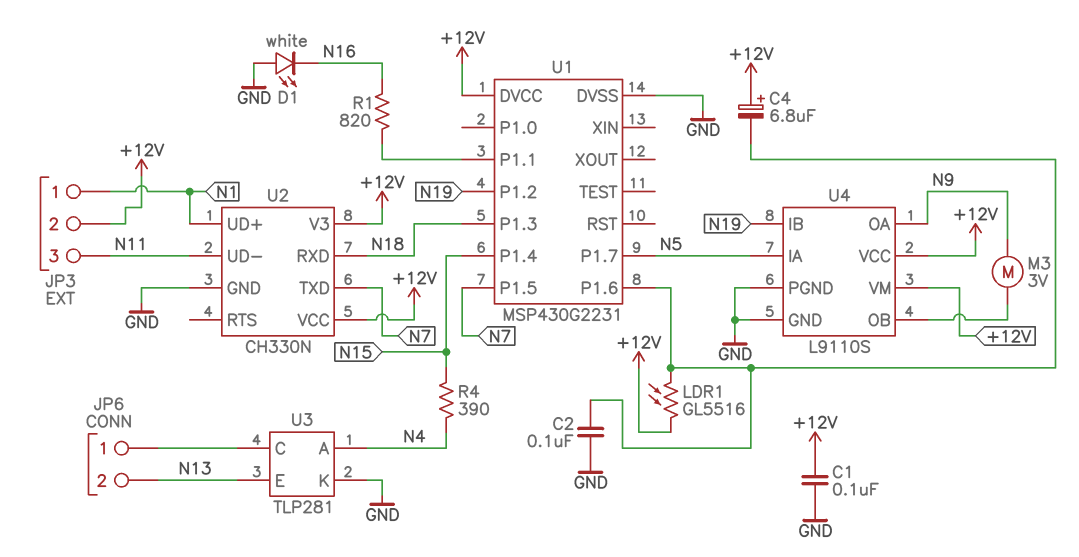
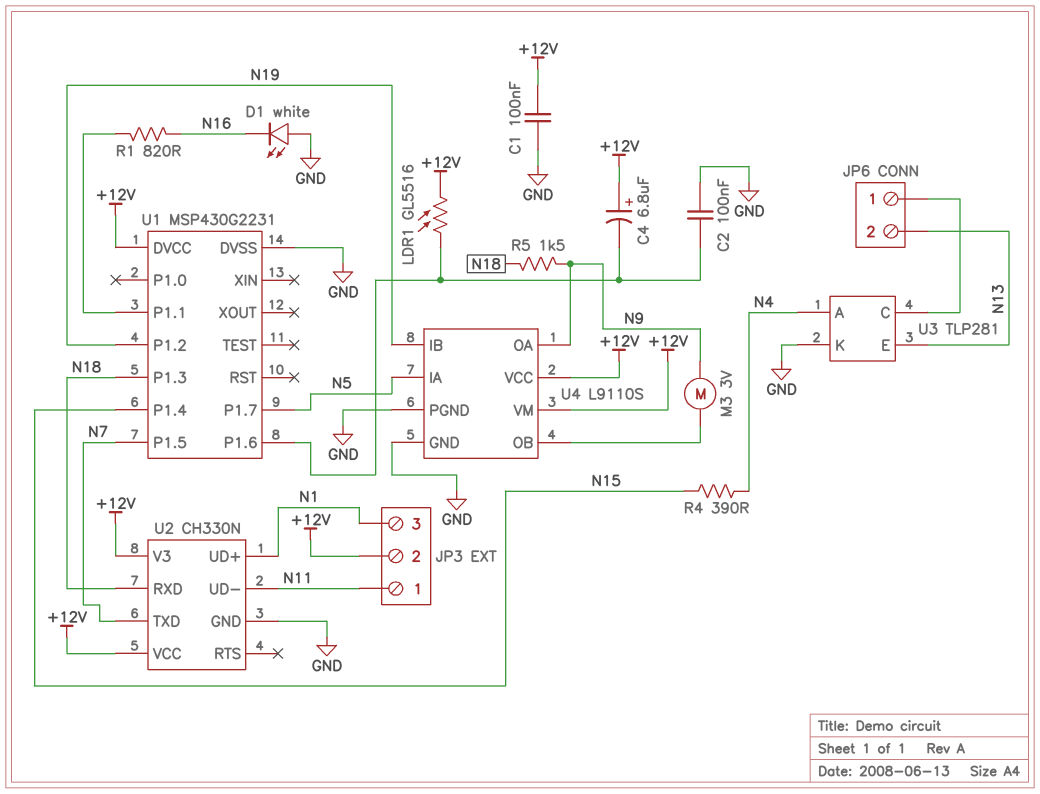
JP3 pin 1: N1 -> N11
JP3 pin 3: N11 -> N1
R5: none -> 1.5k (N9, N18)

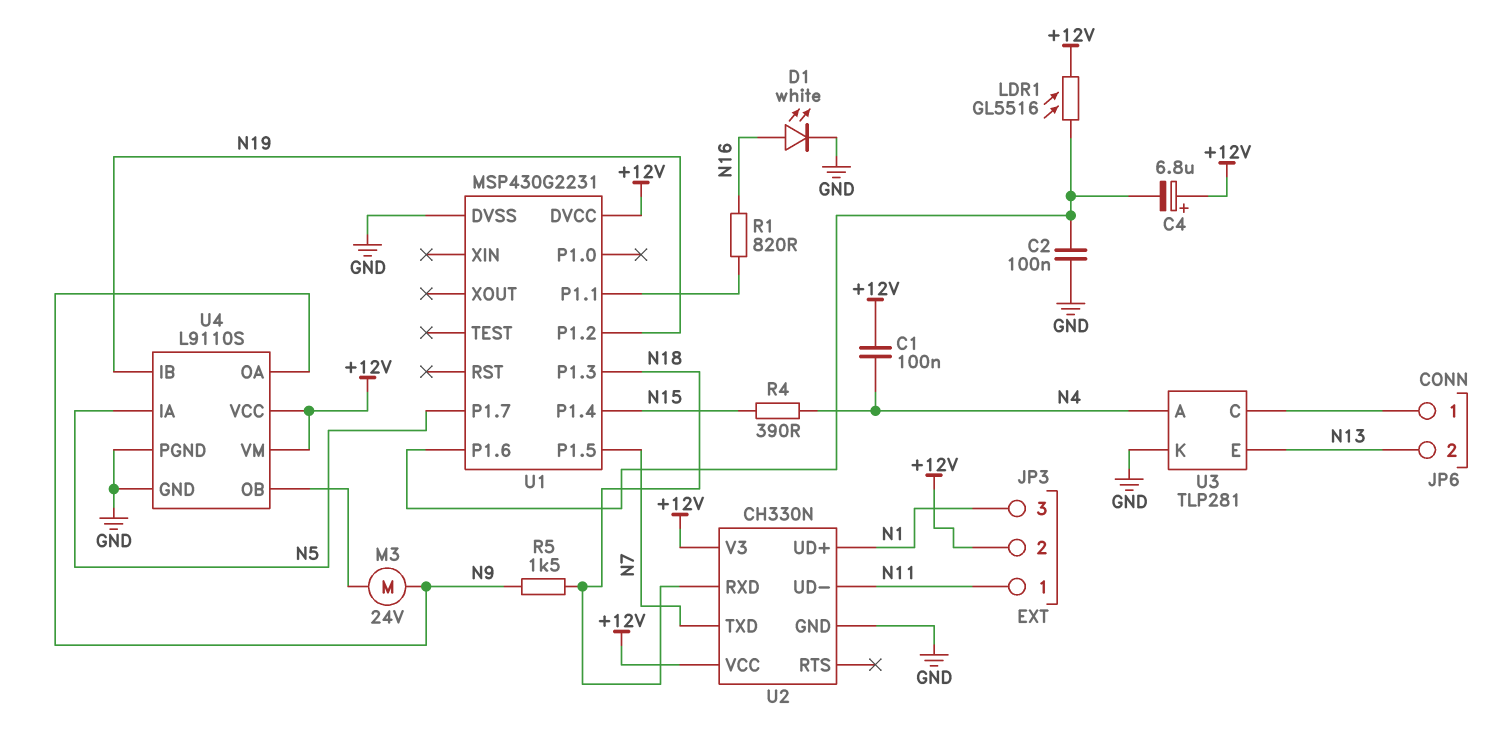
C1: 100nF (+12V, GND) -> 100nF (+12V, N4)
D1: LED white (A GND, K N16) -> LED white (A N16, K GND)
M3: motor 3V (N9, U4/OB) -> motor 24V (N9, U4/OB)

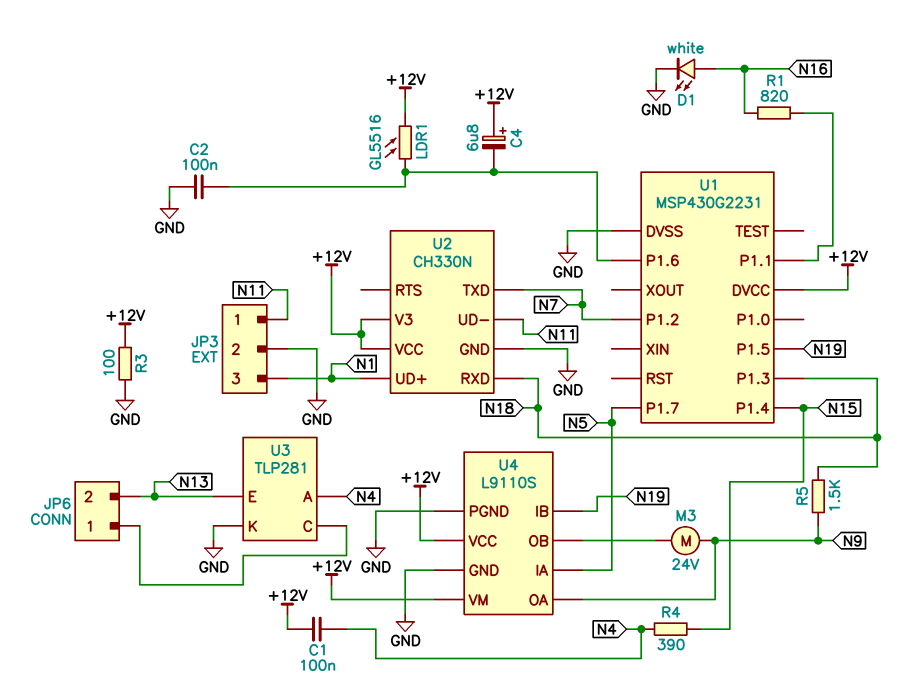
JP3 pin 2: +12V -> GND
R3: none -> 100 (+12V, GND)
U1 pin P1.2: N19 -> N7
U1 pin P1.5: N7 -> N19

